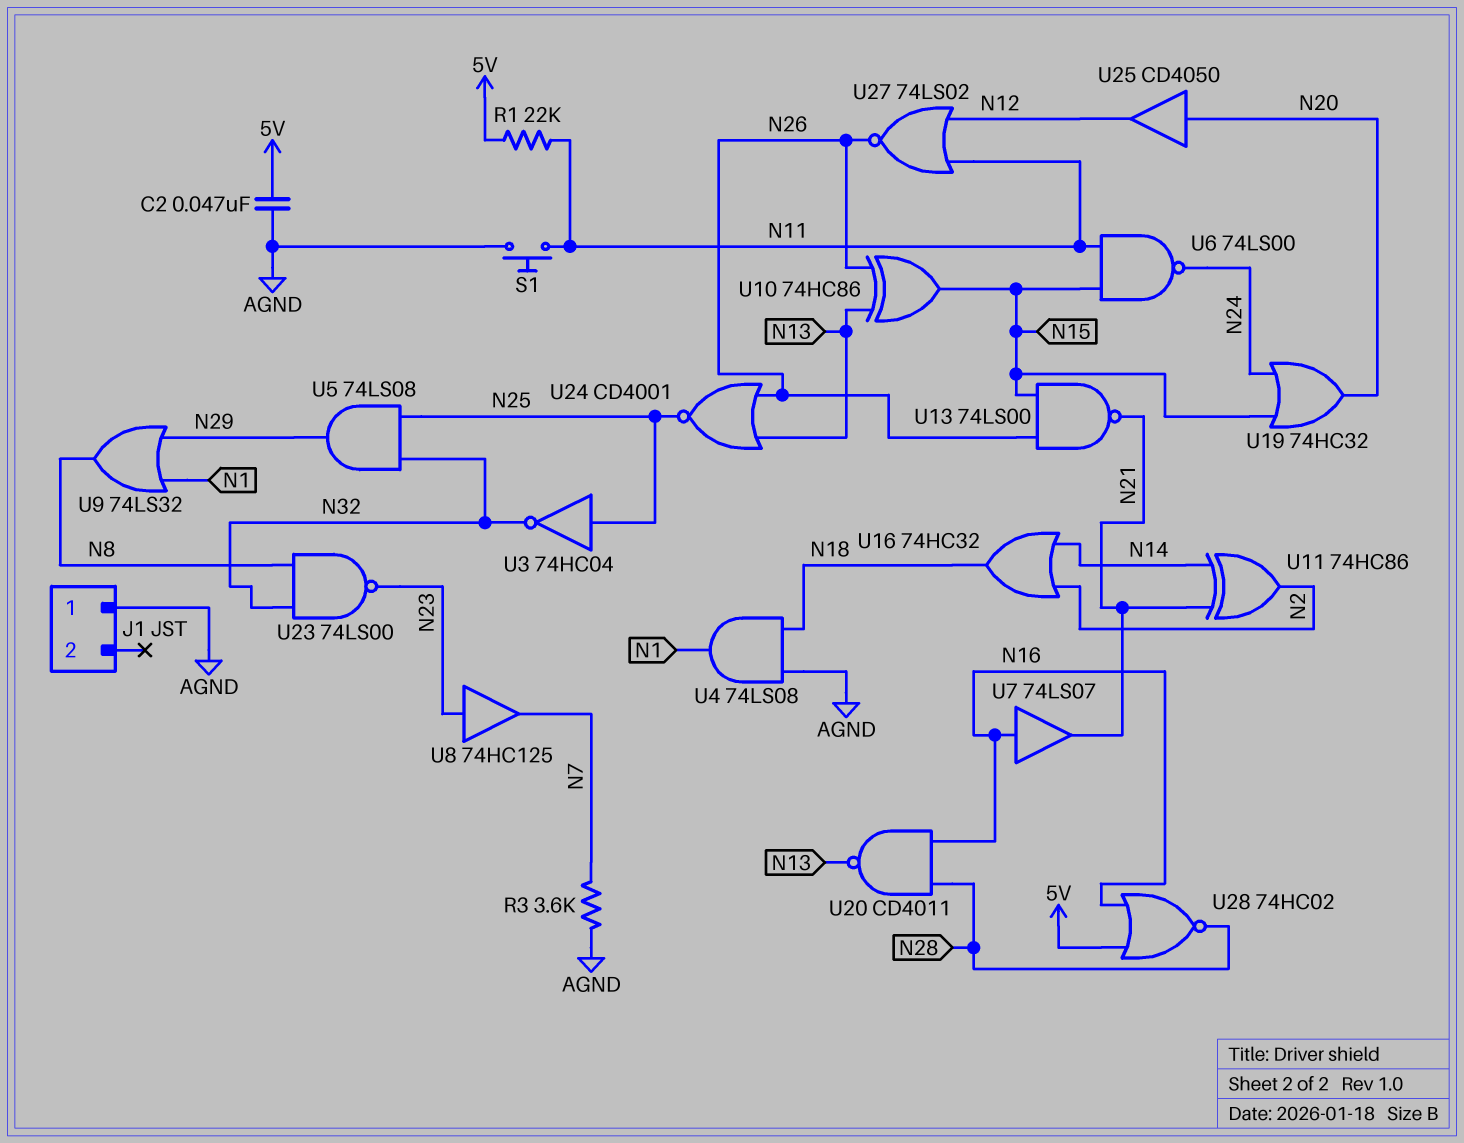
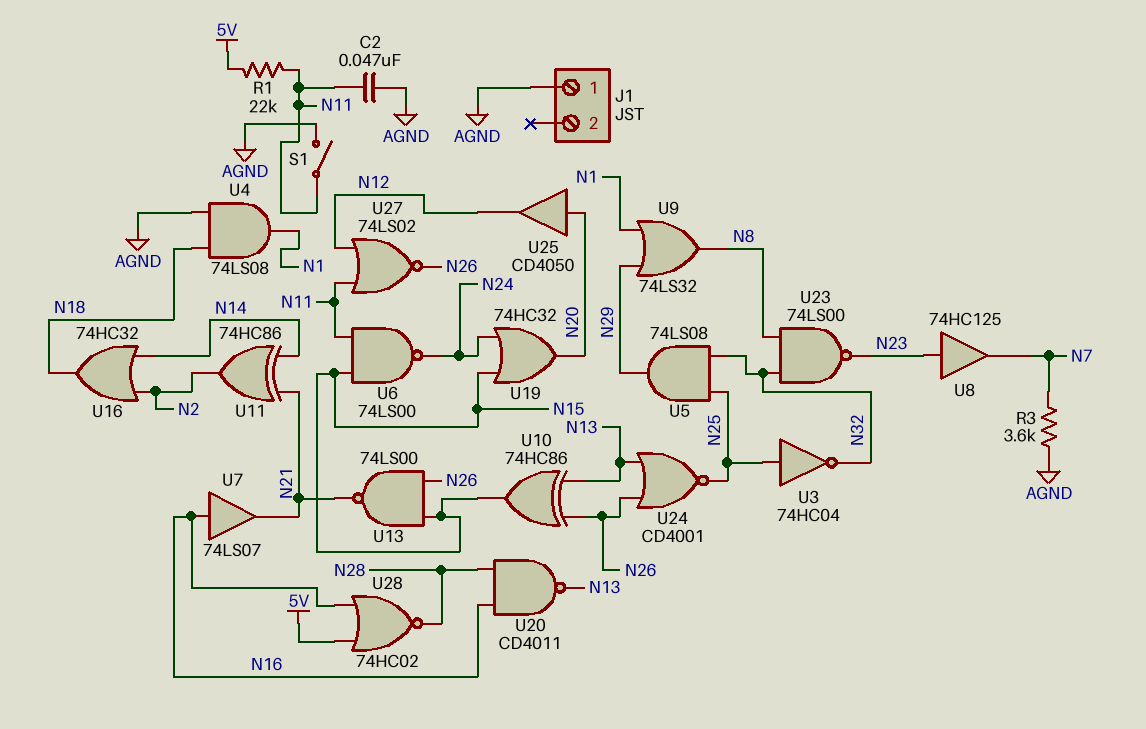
C2: 47nF (5V, AGND) -> 47nF (AGND, N11)
S1: button (AGND, N11) -> switch (AGND, N11)

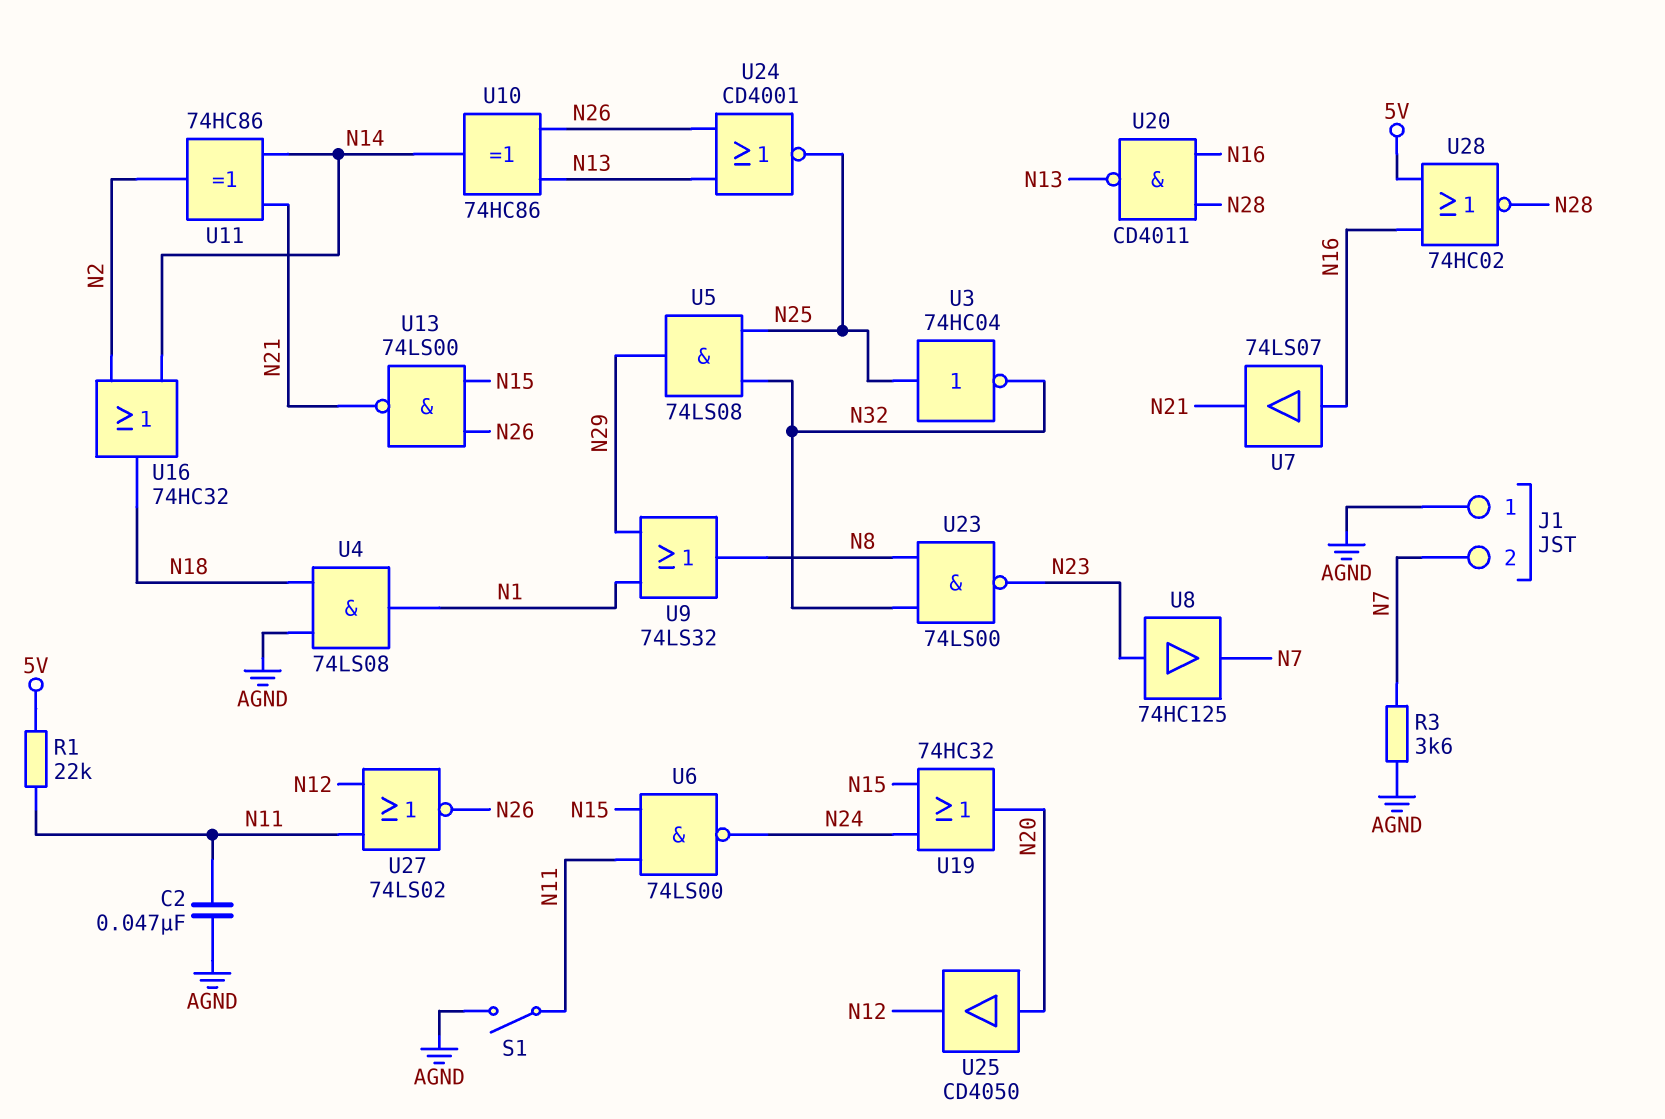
J1 pin 2: none -> N7
U10: XOR 74HC86 (in N13, in N26, out N15) -> XOR 74HC86 (in N13, in N26, out N14)

